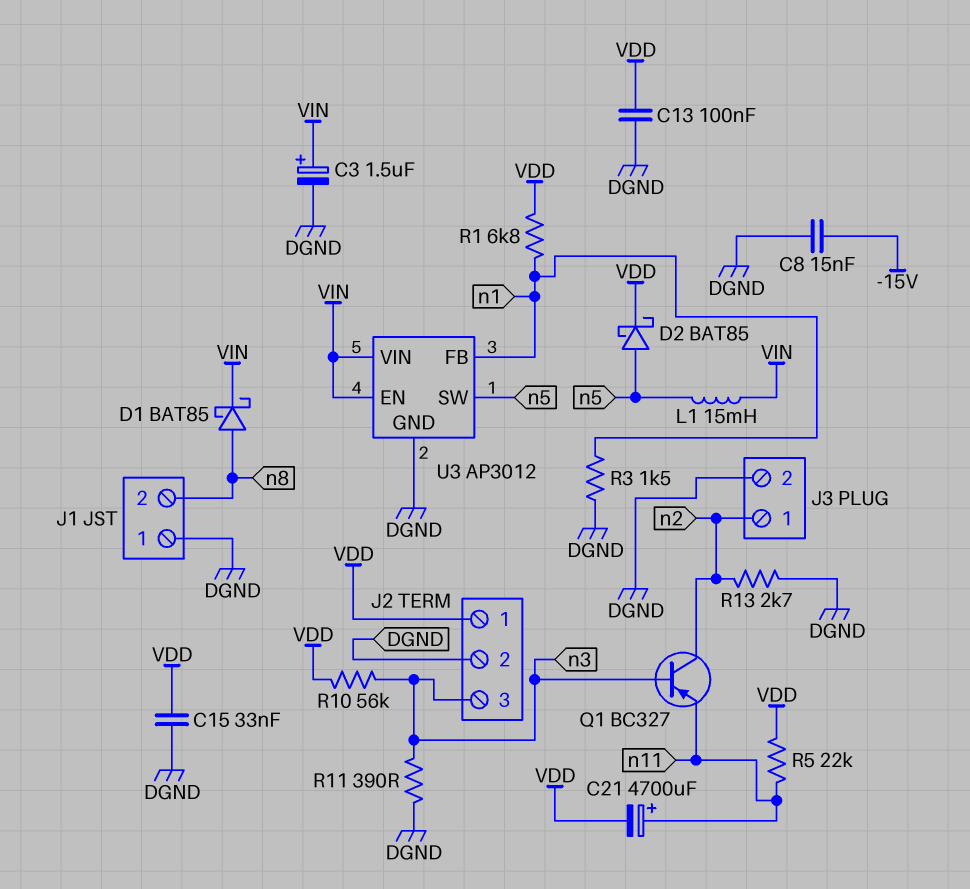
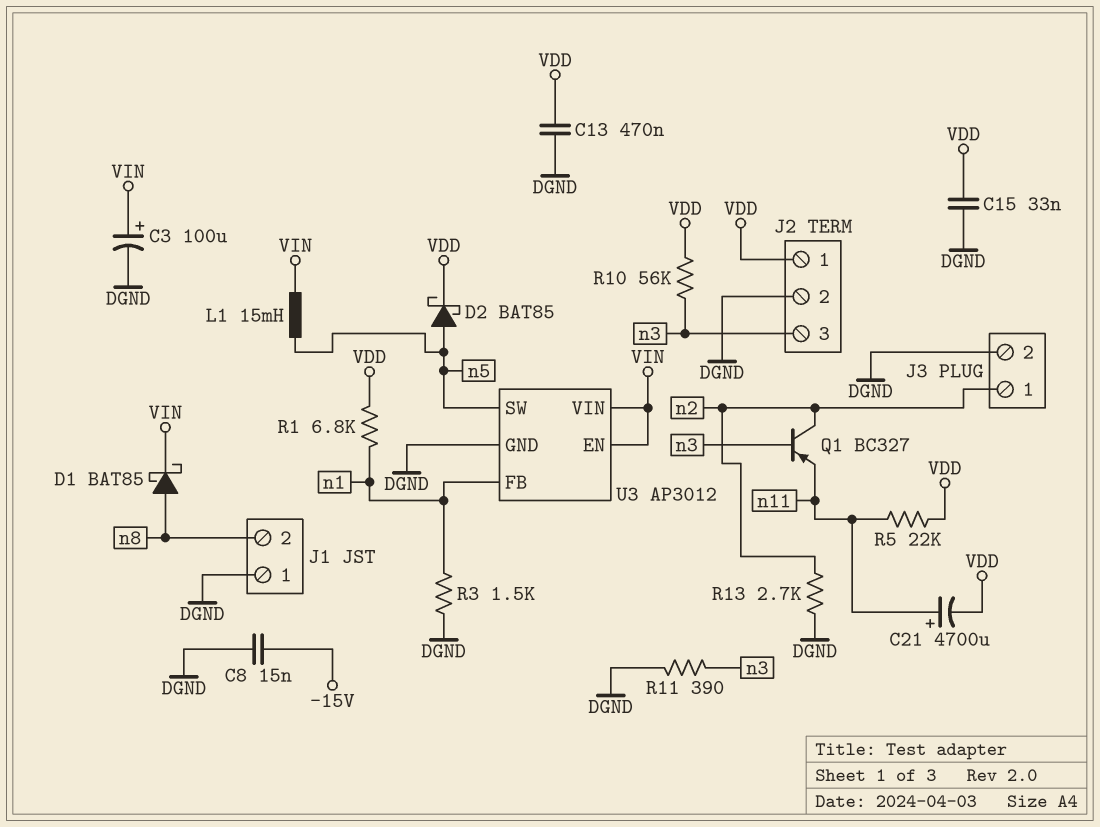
C3: 1.5uF (plus VIN, minus DGND) -> 100uF (plus VIN, minus DGND)
C13: 100nF (DGND, VDD) -> 470nF (DGND, VDD)

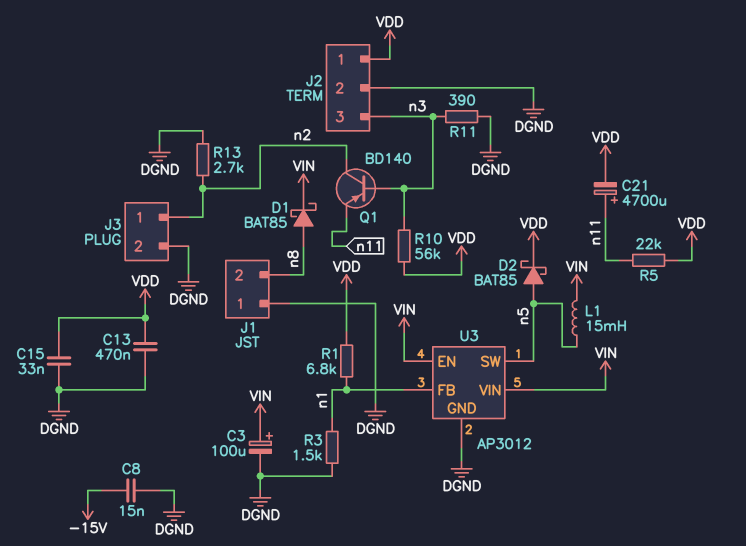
Q1: PNP BC327 (B n3, C n2, E n11) -> PNP BD140 (B n3, C n2, E n11)

